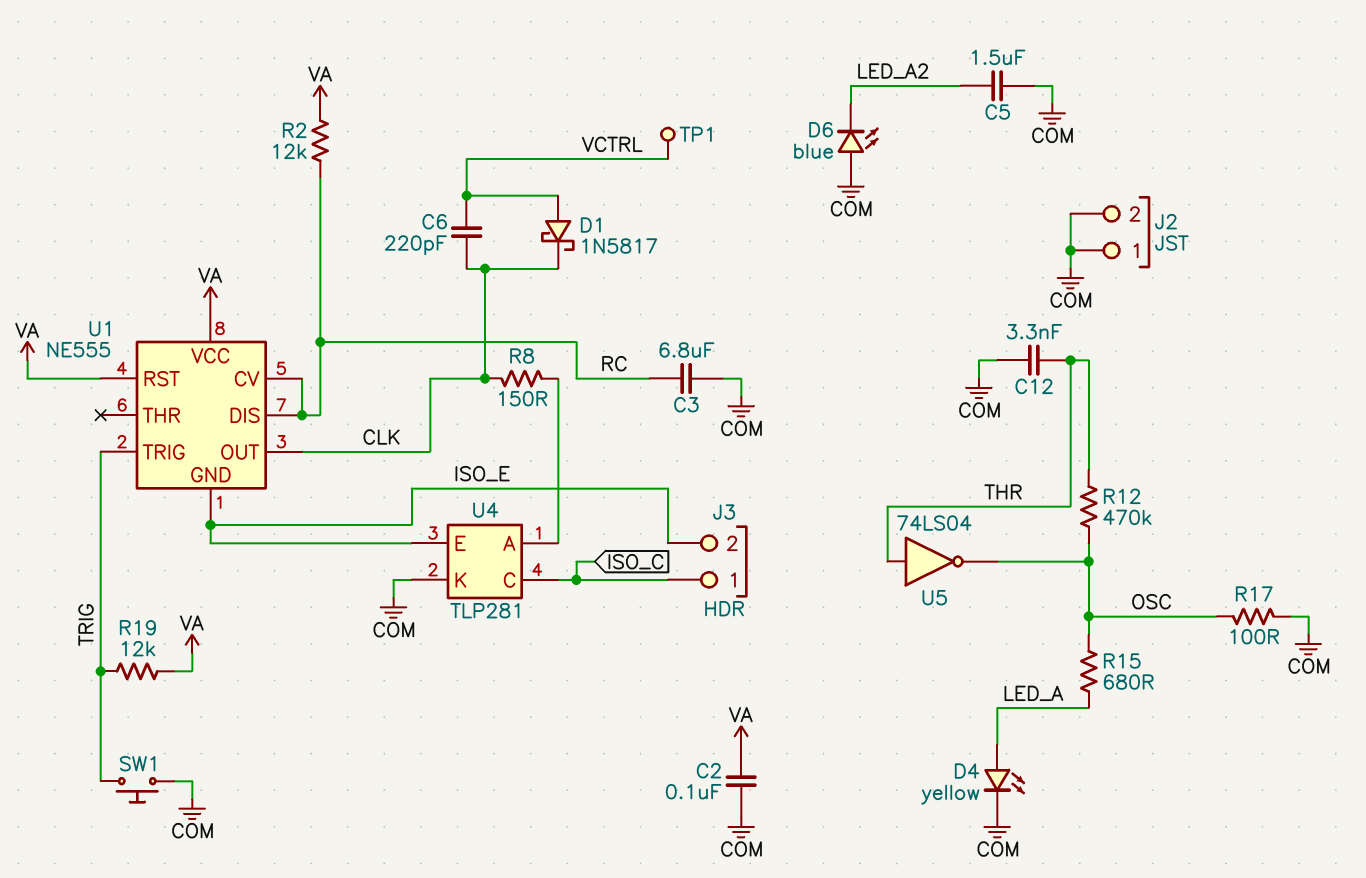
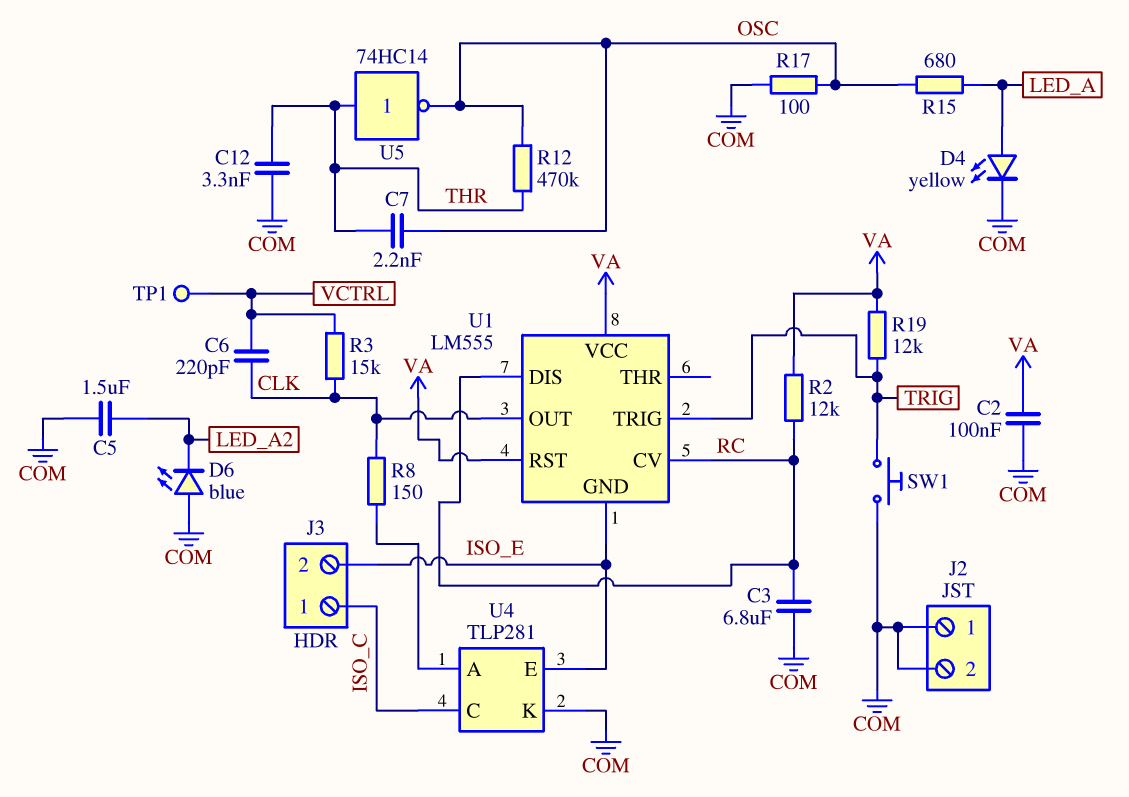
C7: none -> 2.2nF (OSC, THR)
D1: schottky 1N5817 (A VCTRL, K CLK) -> none
R3: none -> 15k (CLK, VCTRL)
U1: NE555 -> LM555
U5: NOT 74LS04 (in THR, out OSC) -> NOT 74HC14 (in THR, out OSC)

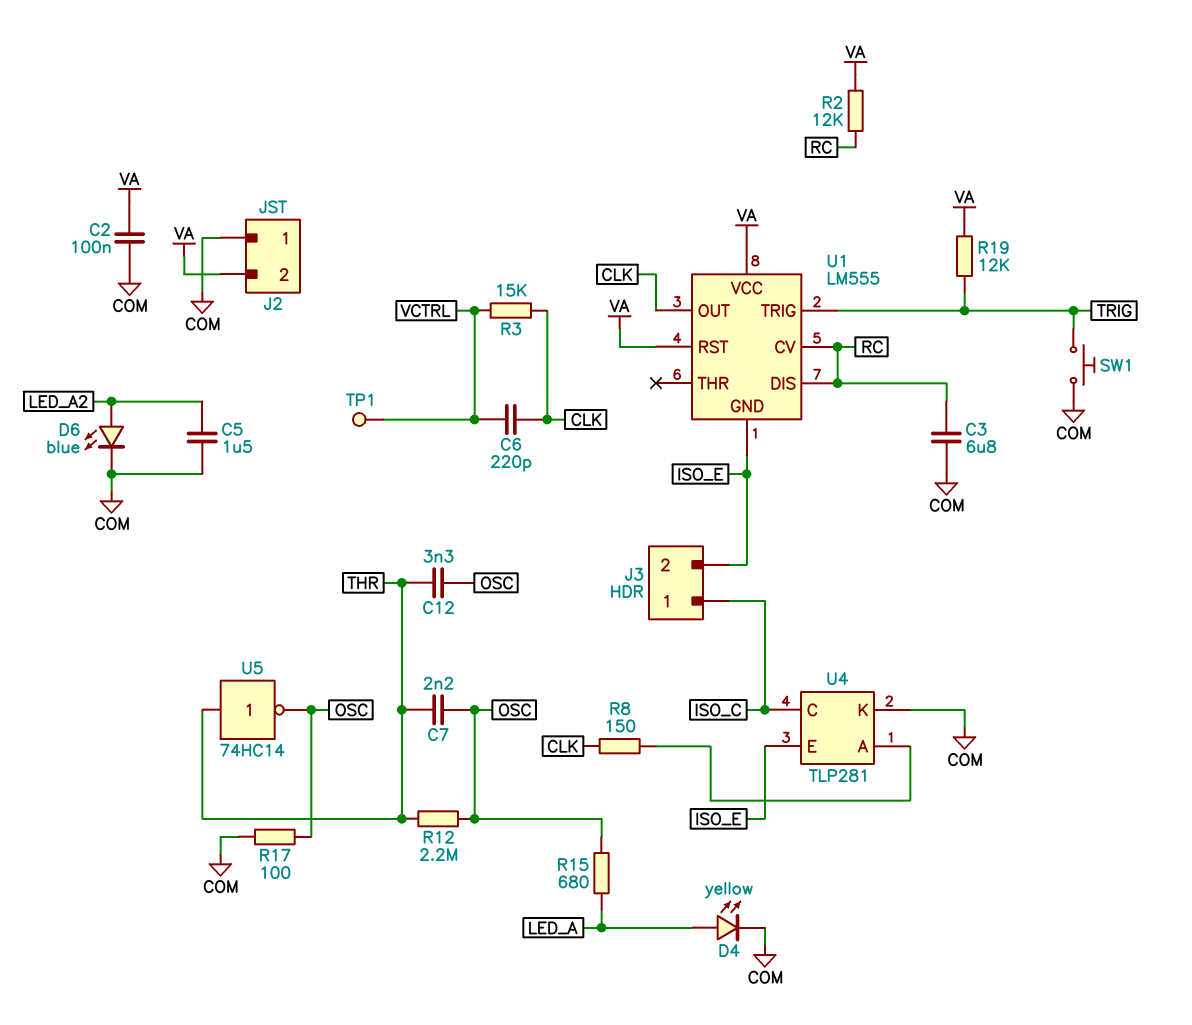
C12: 3.3nF (COM, THR) -> 3.3nF (OSC, THR)
D6: LED blue (A COM, K LED_A2) -> LED blue (A LED_A2, K COM)
J2 pin 2: COM -> VA
R12: 470k (OSC, THR) -> 2.2M (OSC, THR)

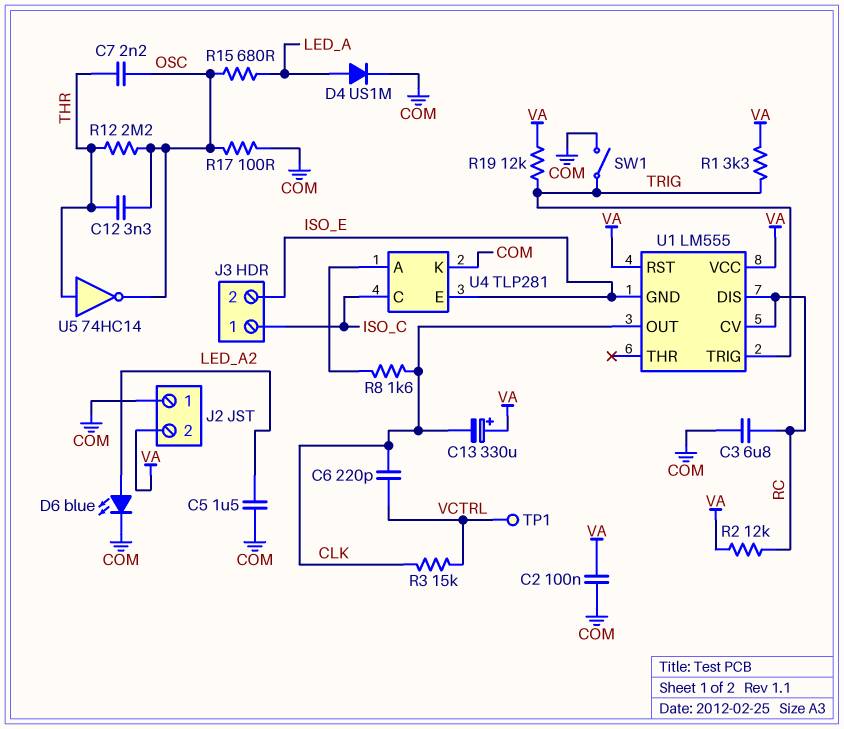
C13: none -> 330uF (plus VA, minus CLK)
D4: LED yellow (A LED_A, K COM) -> diode US1M (A LED_A, K COM)
R1: none -> 3.3k (TRIG, VA)
R8: 150 (CLK, U4/A) -> 1.6k (CLK, U4/A)
SW1: button (COM, TRIG) -> switch (COM, TRIG)

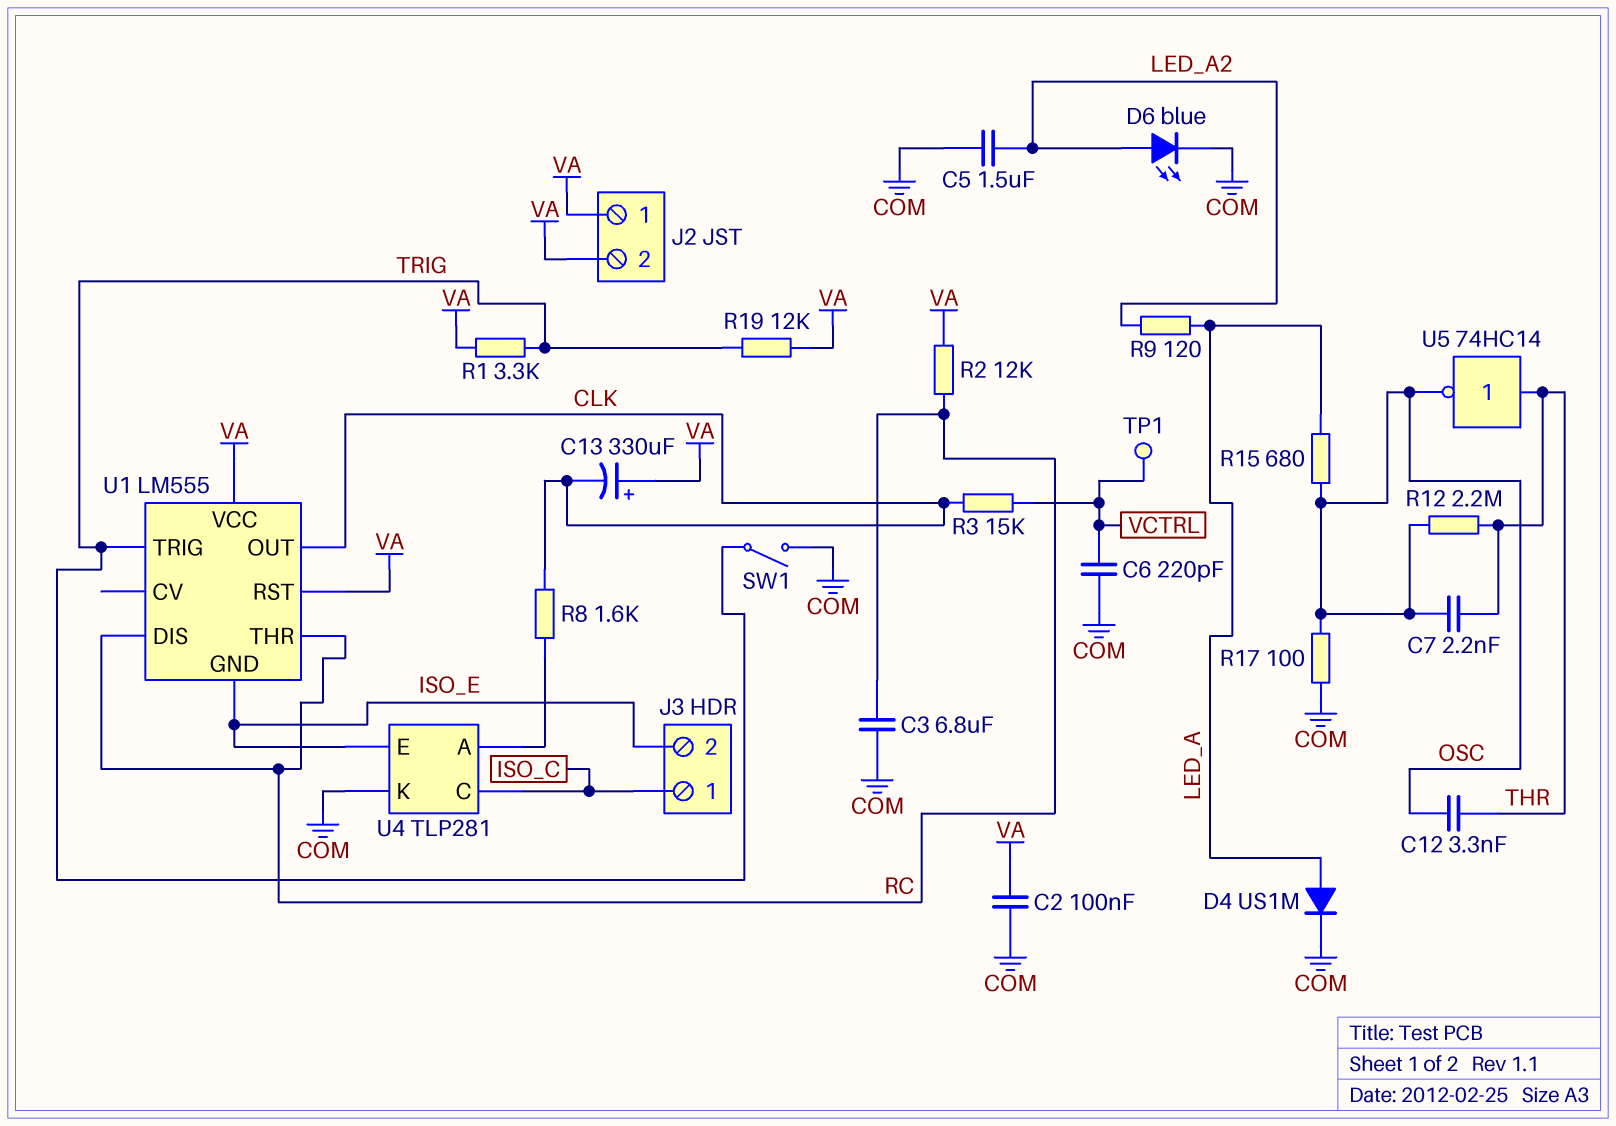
C6: 220pF (CLK, VCTRL) -> 220pF (COM, VCTRL)
J2 pin 1: COM -> VA
R9: none -> 120 (LED_A, LED_A2)
U1 pin CV: RC -> none
U1 pin THR: none -> RC

